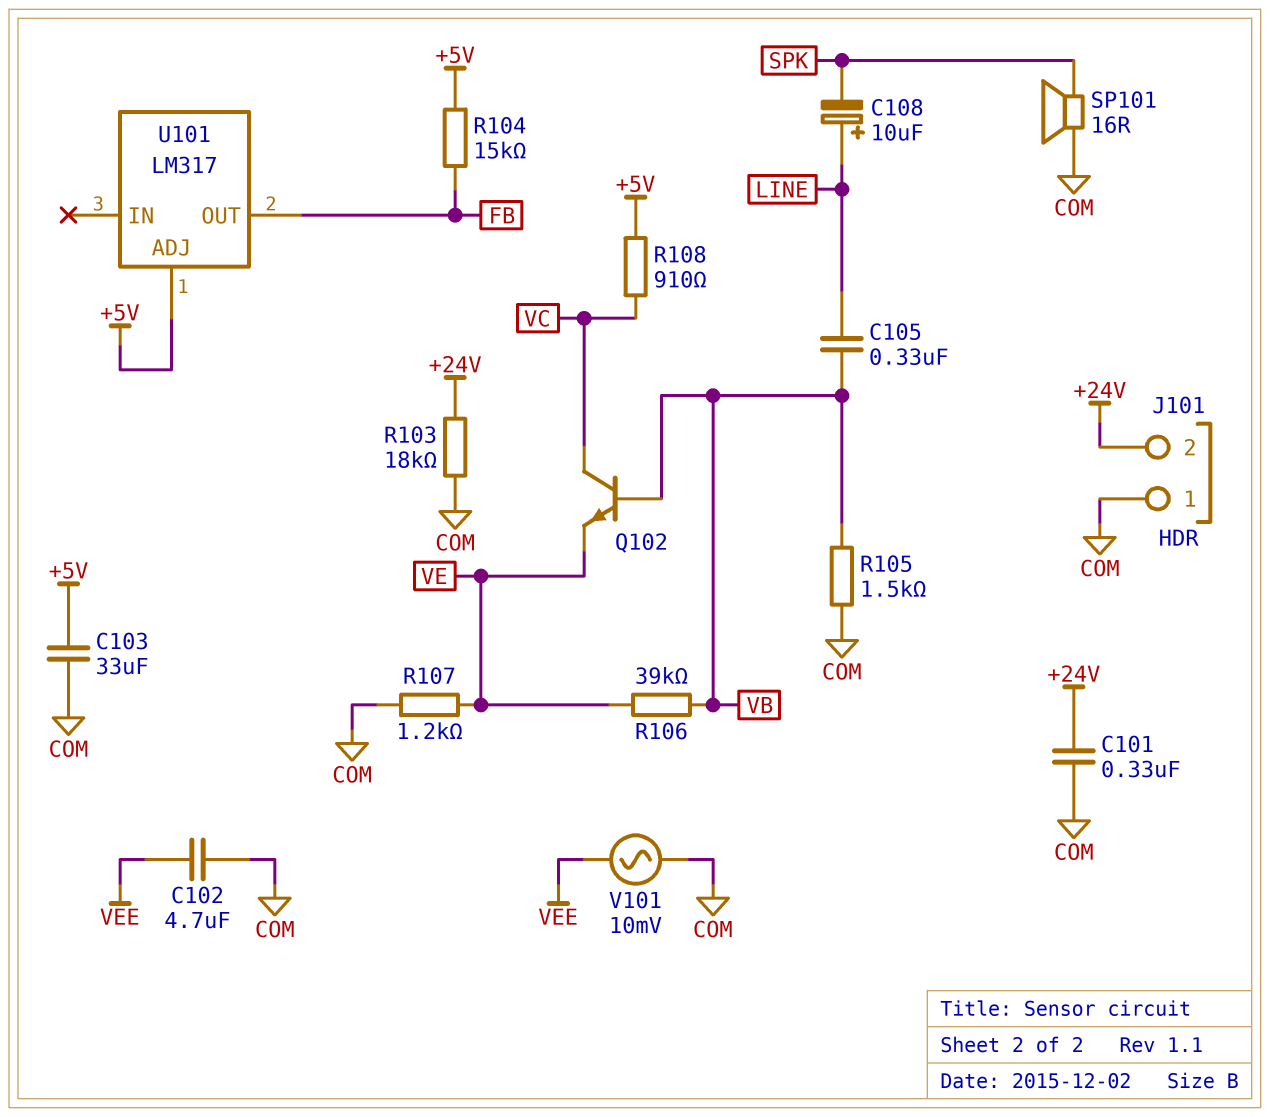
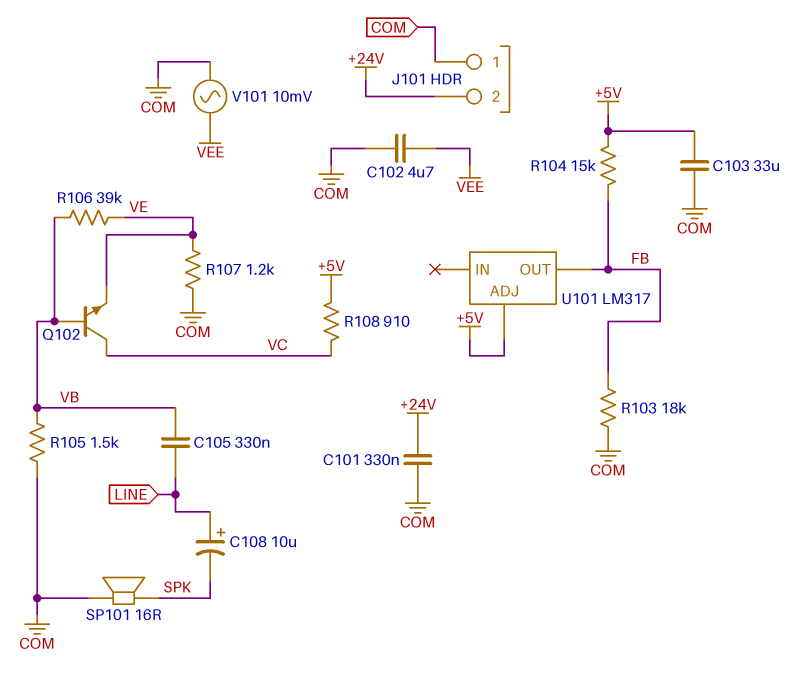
R103: 18k (+24V, COM) -> 18k (COM, FB)

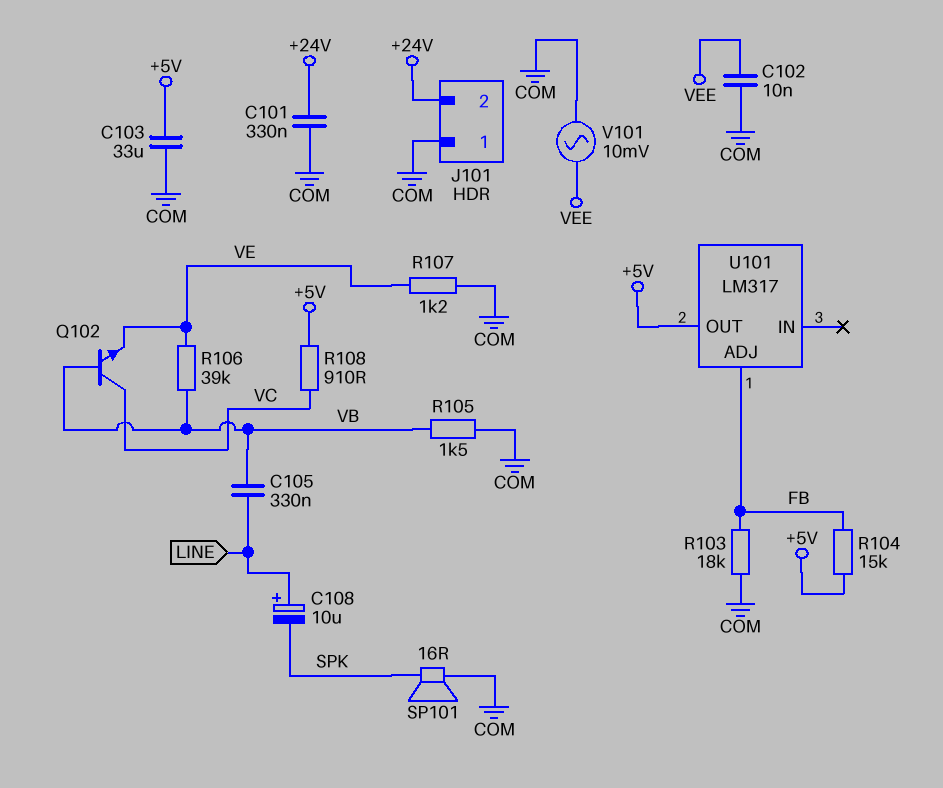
C102: 4.7uF (COM, VEE) -> 10nF (COM, VEE)
U101 pin ADJ: +5V -> FB
U101 pin OUT: FB -> +5V

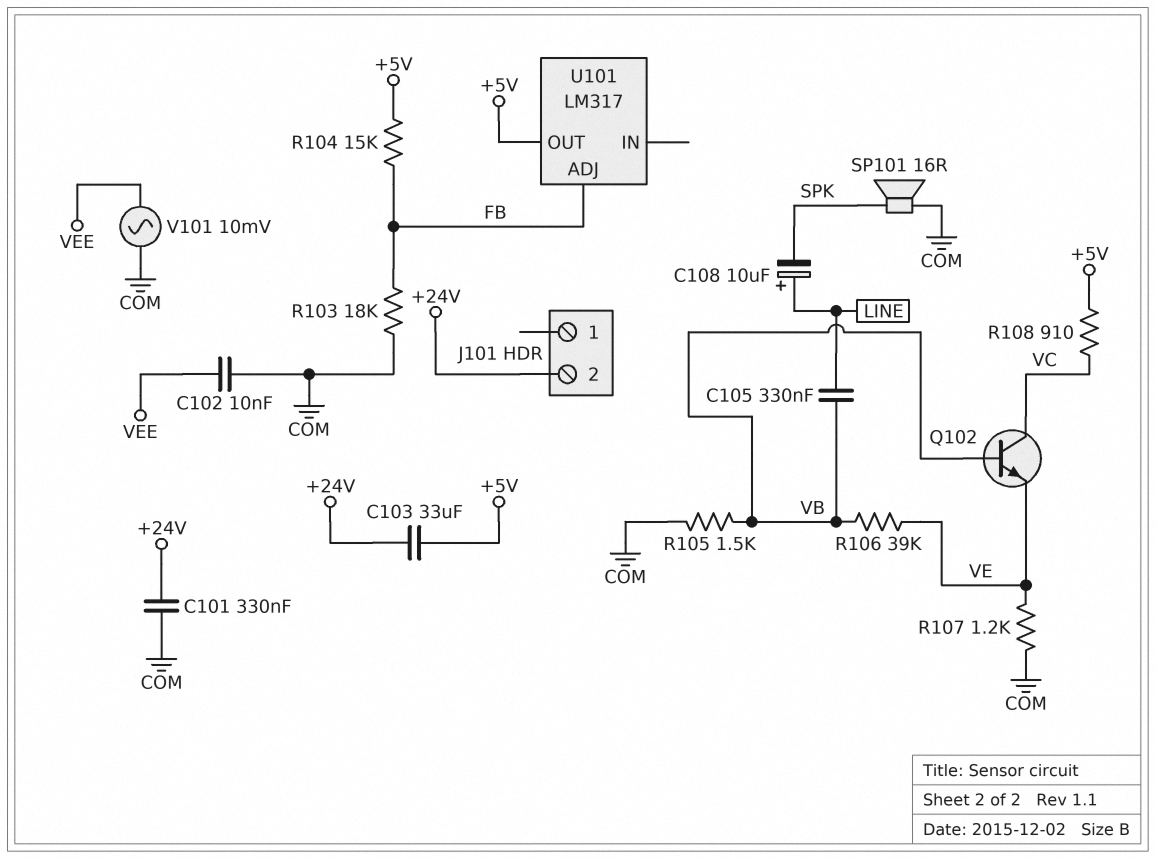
C103: 33uF (+5V, COM) -> 33uF (+5V, +24V)
J101 pin 1: COM -> none

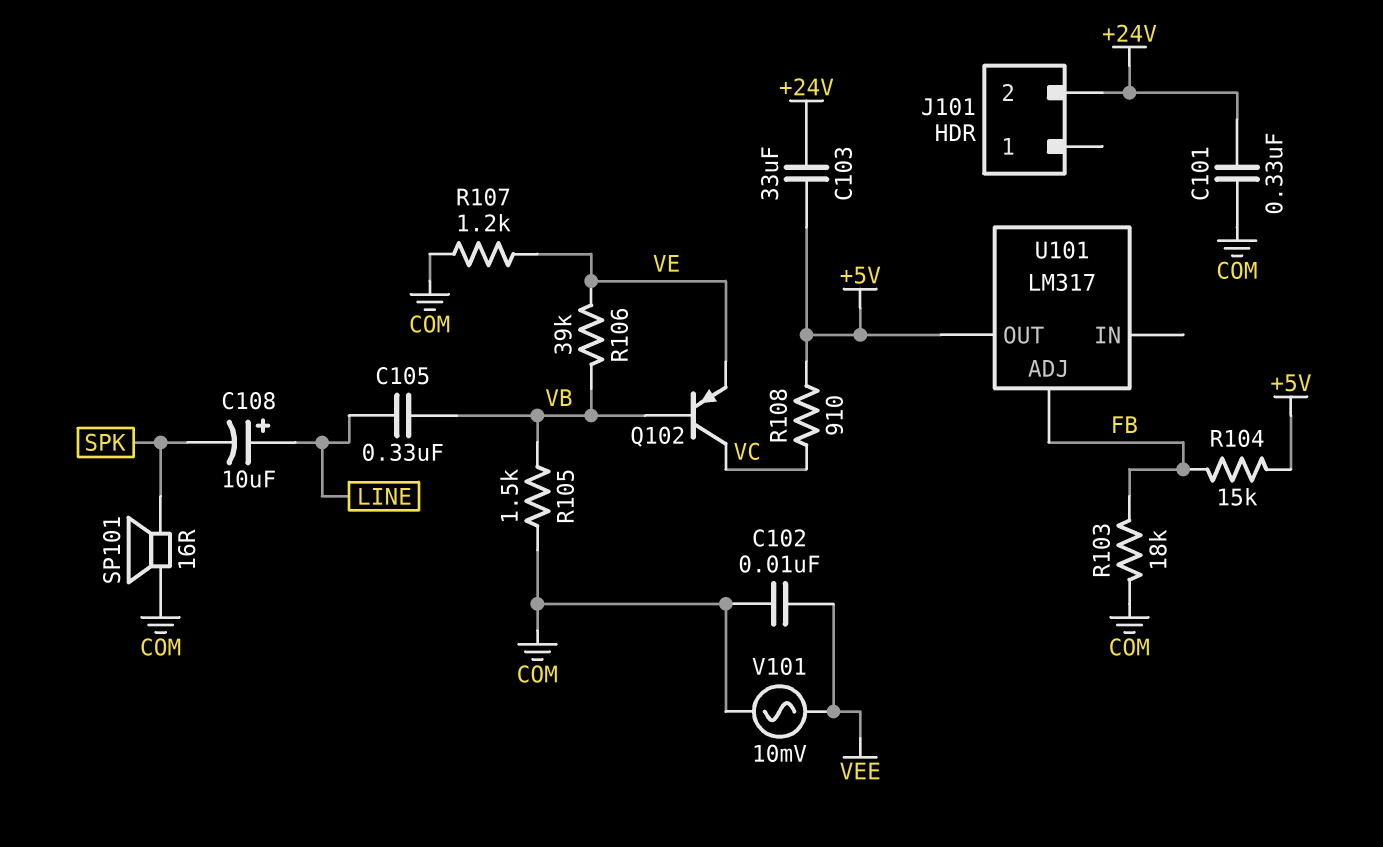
Q102: NPN (B VB, C VC, E VE) -> PNP (B VB, C VC, E VE)

